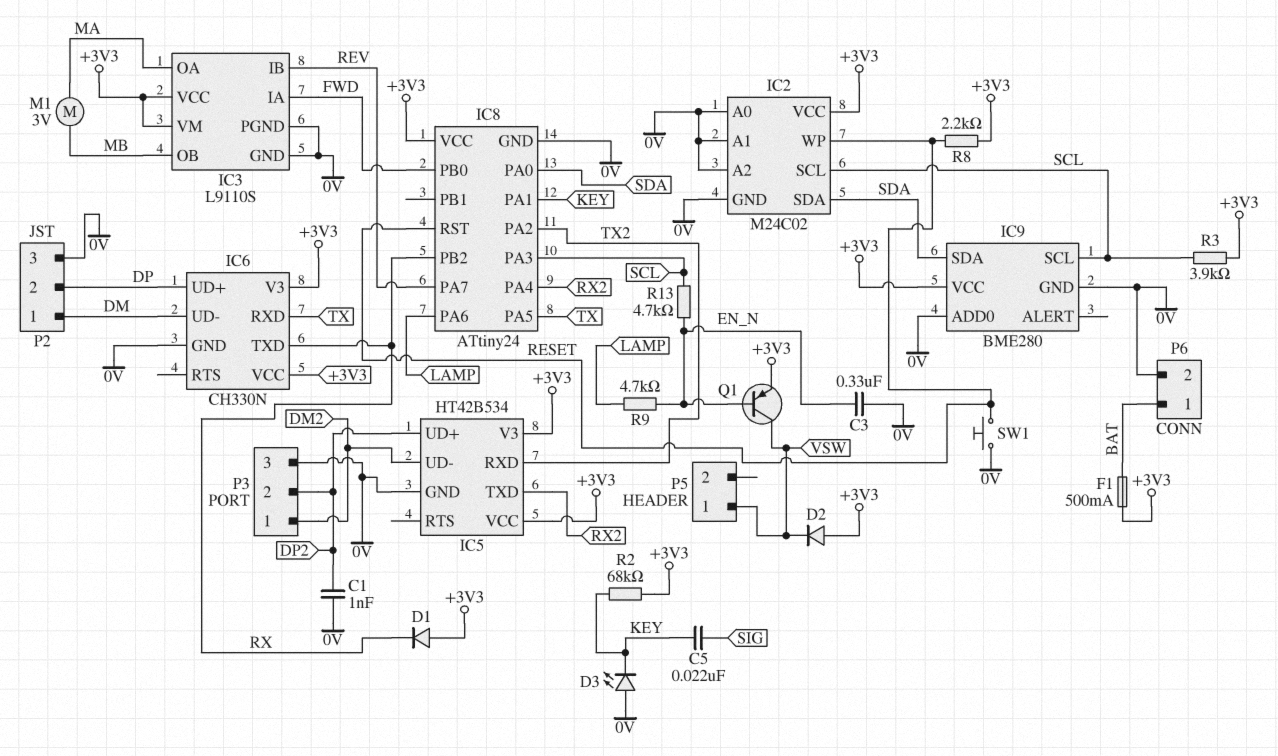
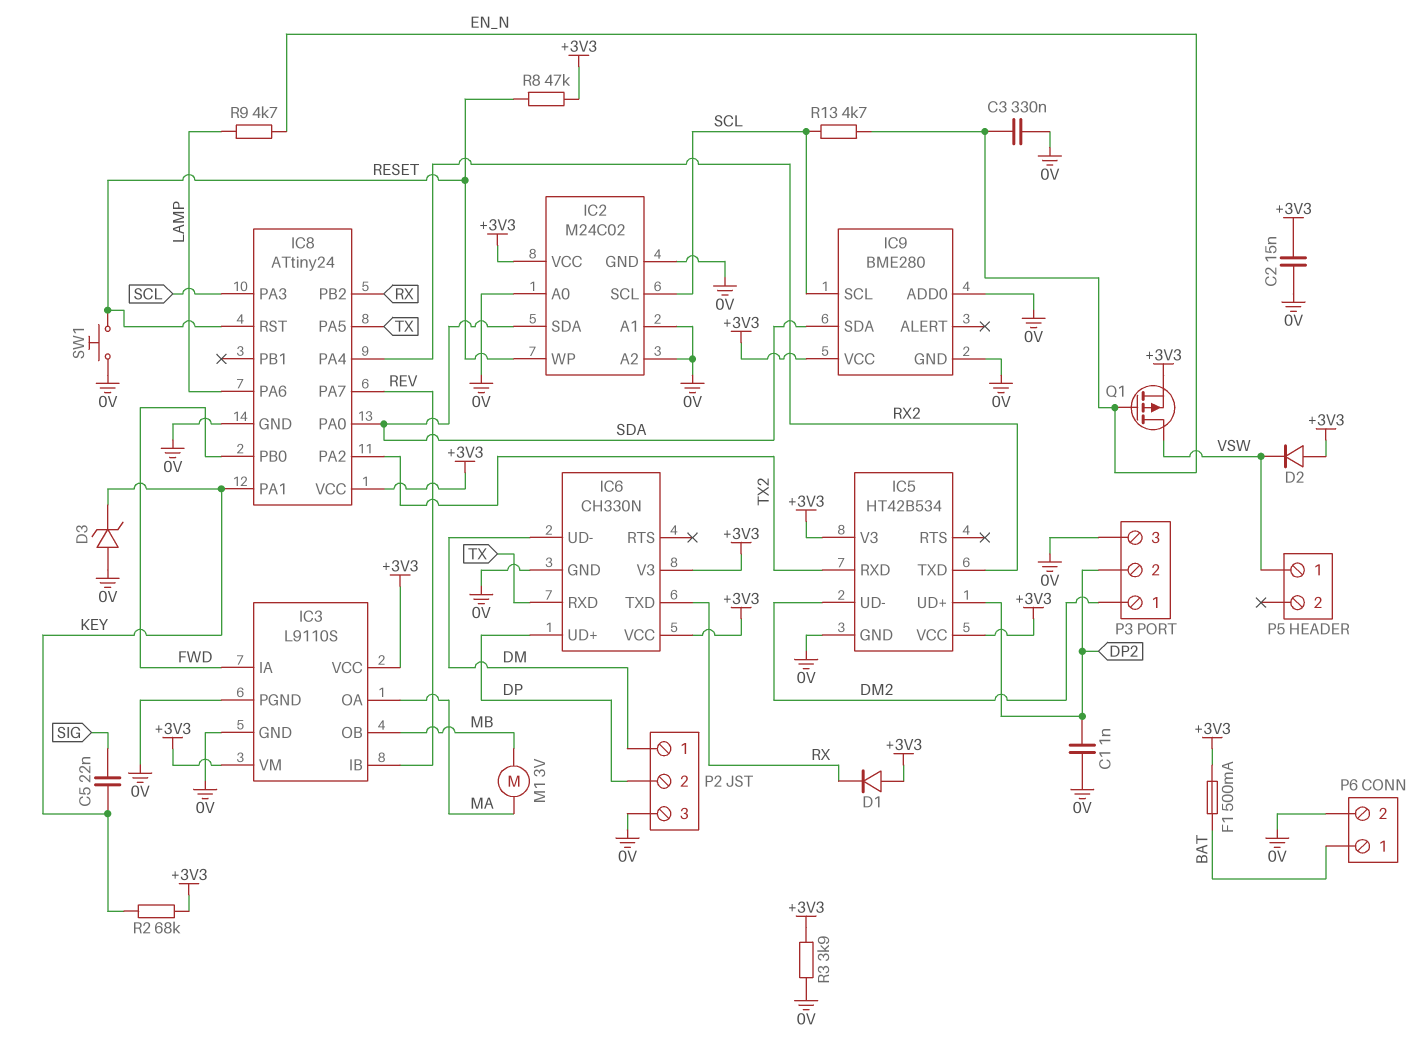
C2: none -> 15nF (+3V3, 0V)
D3: LED (A 0V, K KEY) -> zener (A 0V, K KEY)
Q1: PNP (B EN_N, C VSW, E +3V3) -> PMOS (G EN_N, D VSW, S +3V3)
R3: 3.9k (+3V3, SCL) -> 3.9k (+3V3, 0V)
R8: 2.2k (+3V3, RESET) -> 47k (+3V3, RESET)

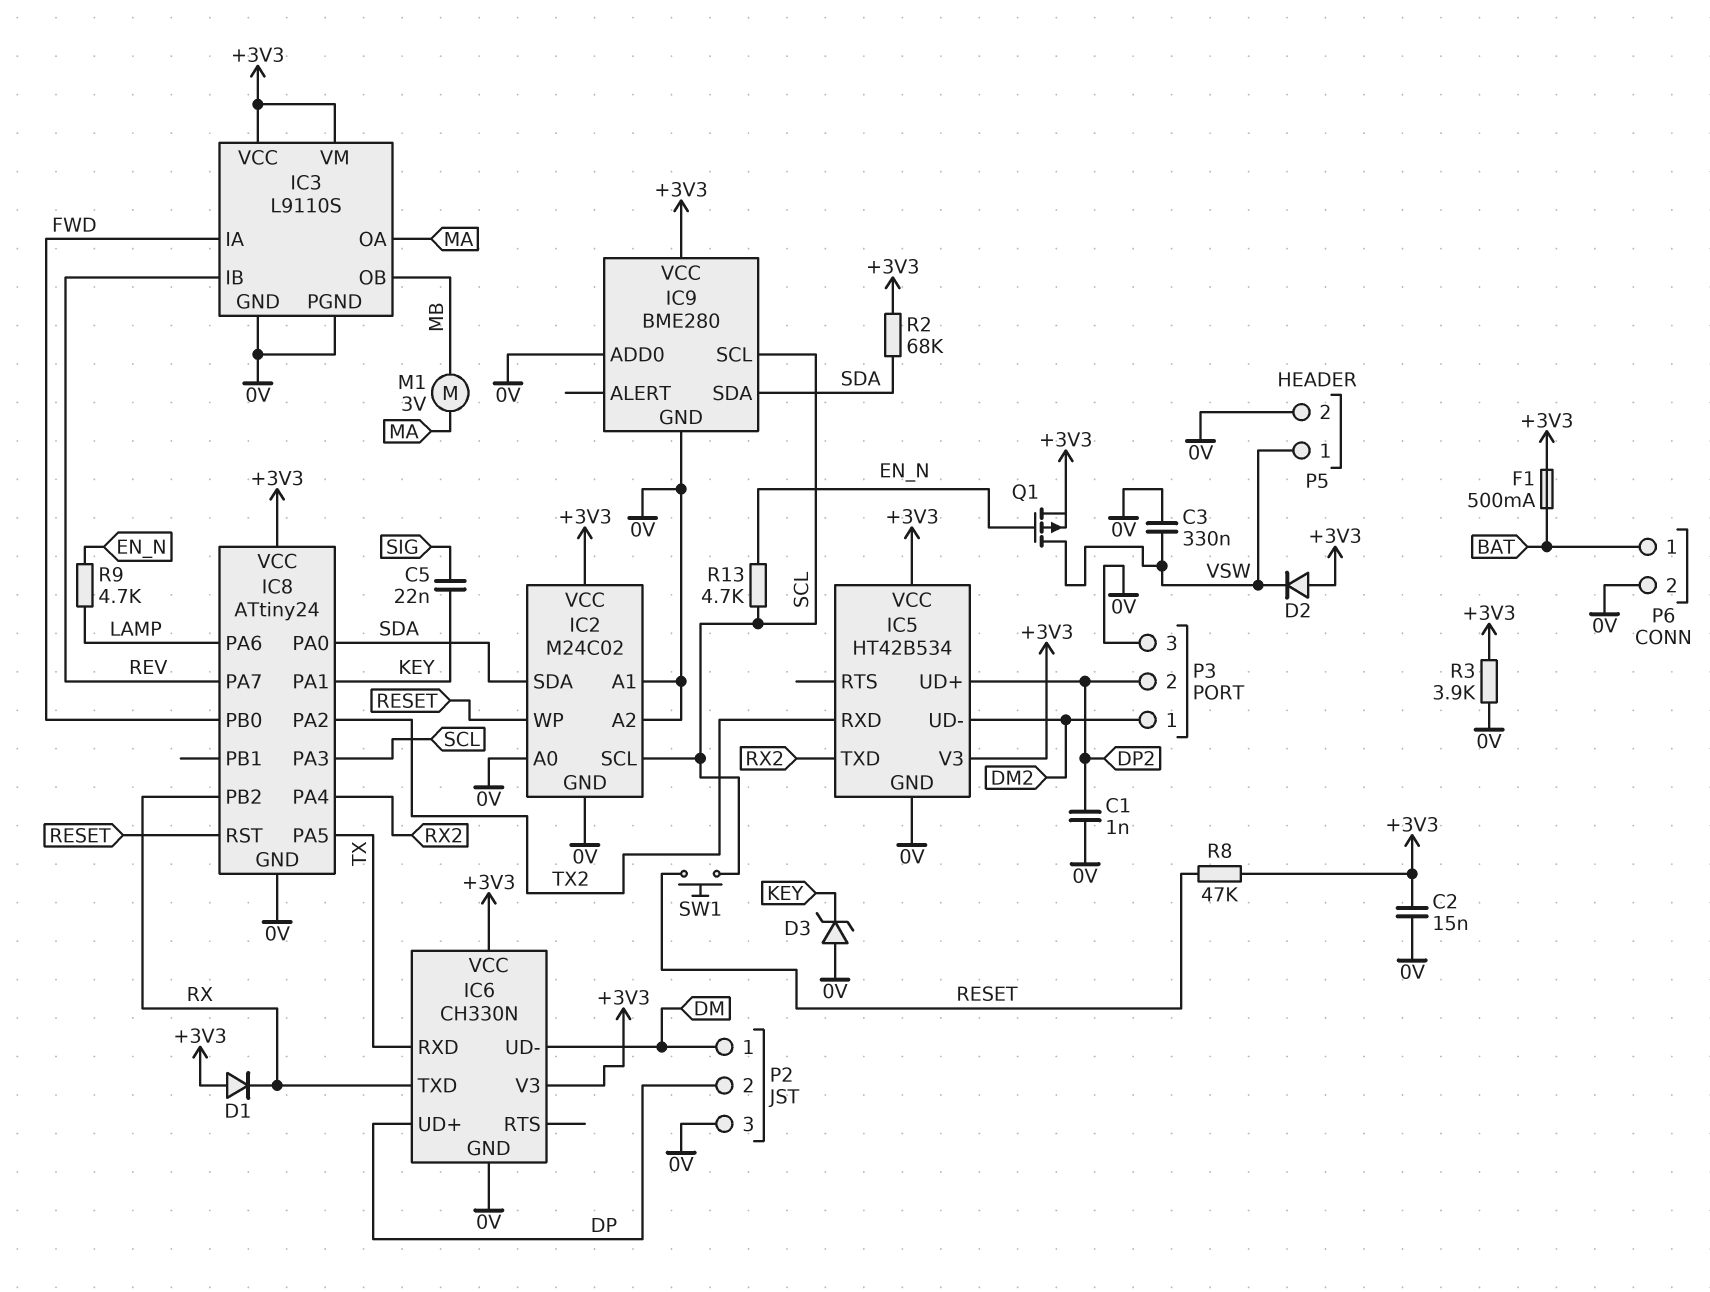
C3: 330nF (0V, EN_N) -> 330nF (0V, VSW)
P5 pin 2: none -> 0V
R2: 68k (+3V3, KEY) -> 68k (+3V3, SDA)
SW1: button (0V, RESET) -> button (RESET, SCL)

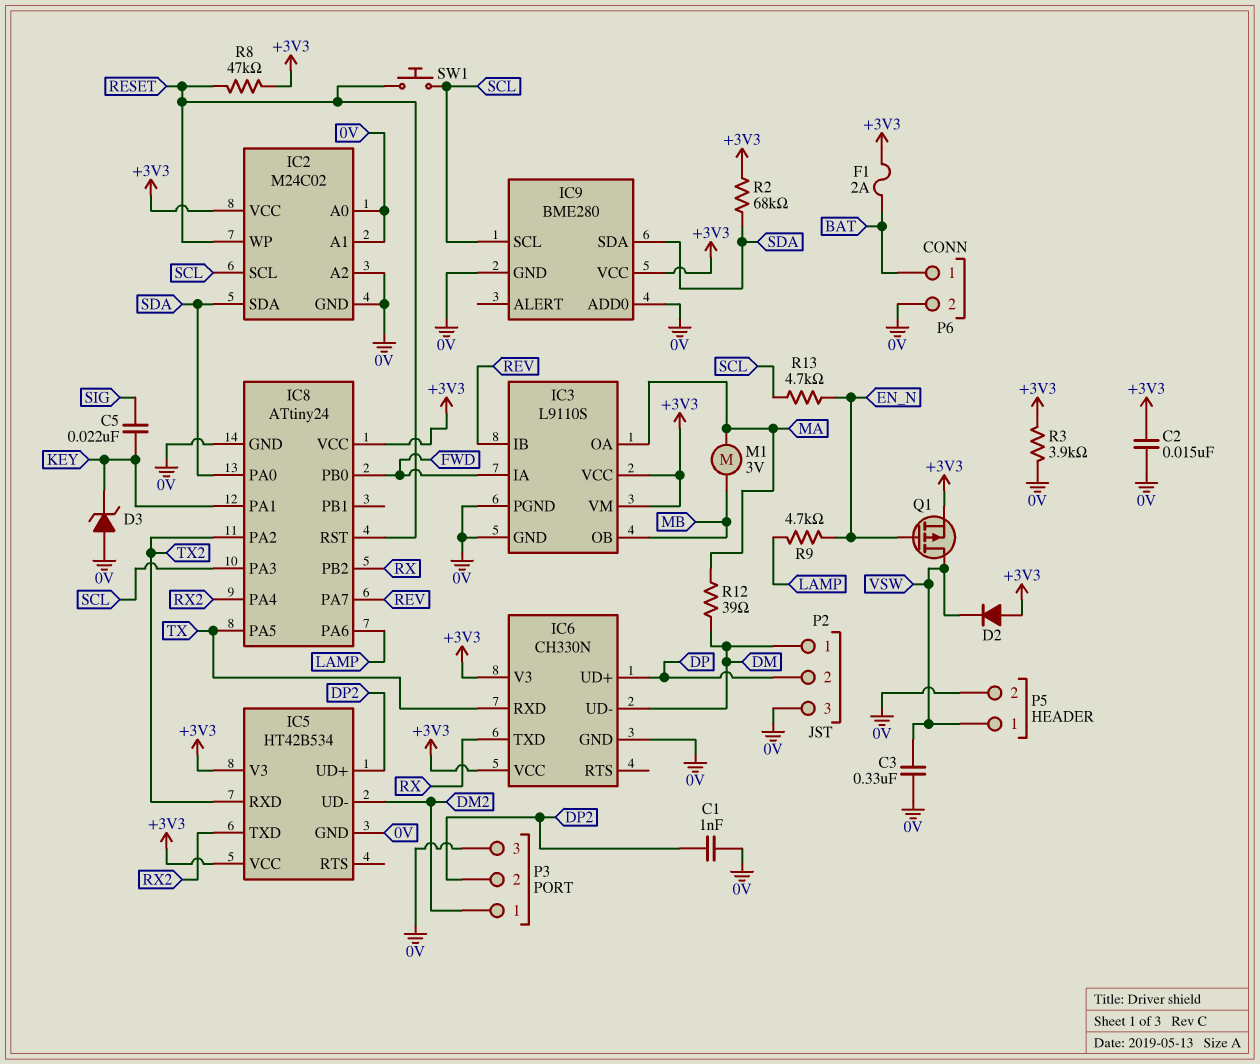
D1: diode (A +3V3, K RX) -> none
F1: 500mA (+3V3, BAT) -> 2A (+3V3, BAT)
R12: none -> 39 (DM, MA)

